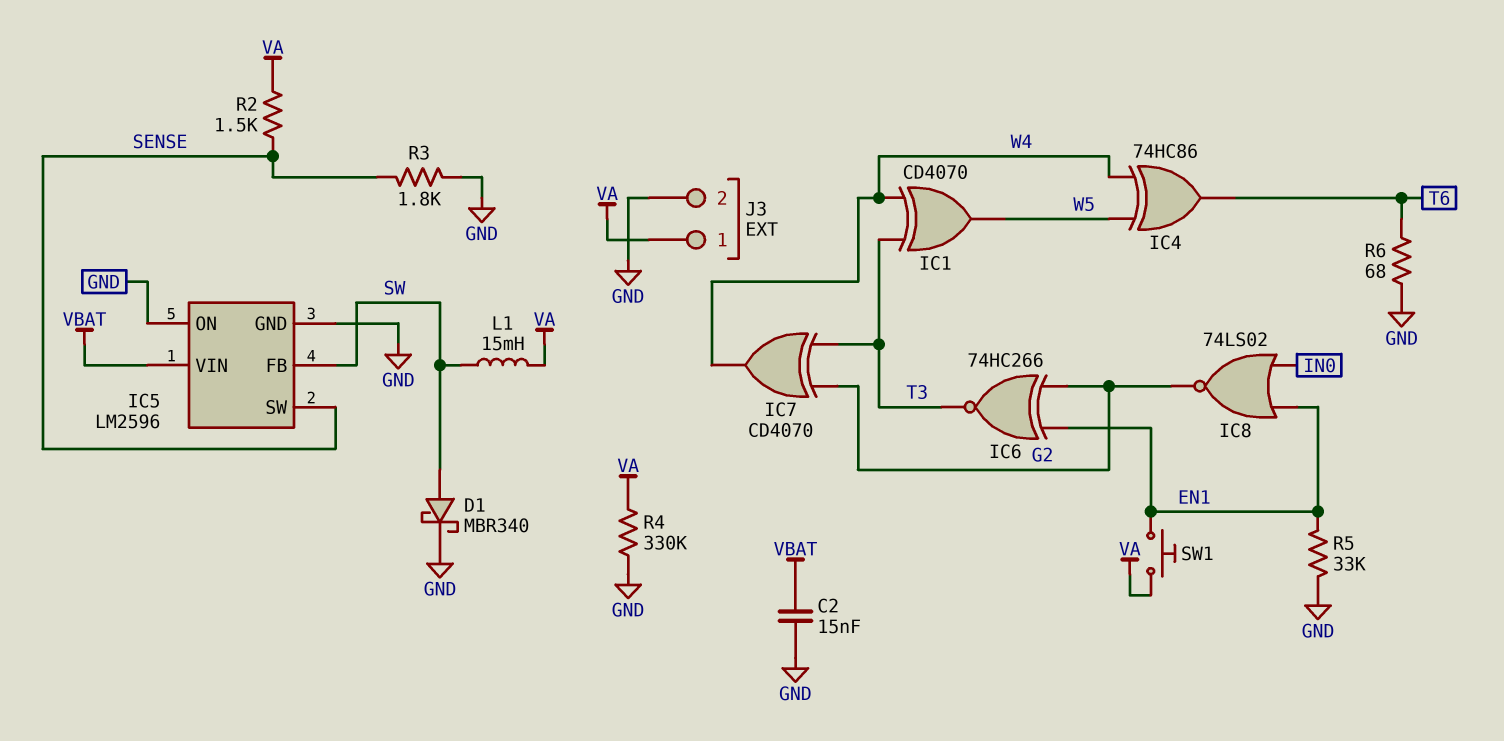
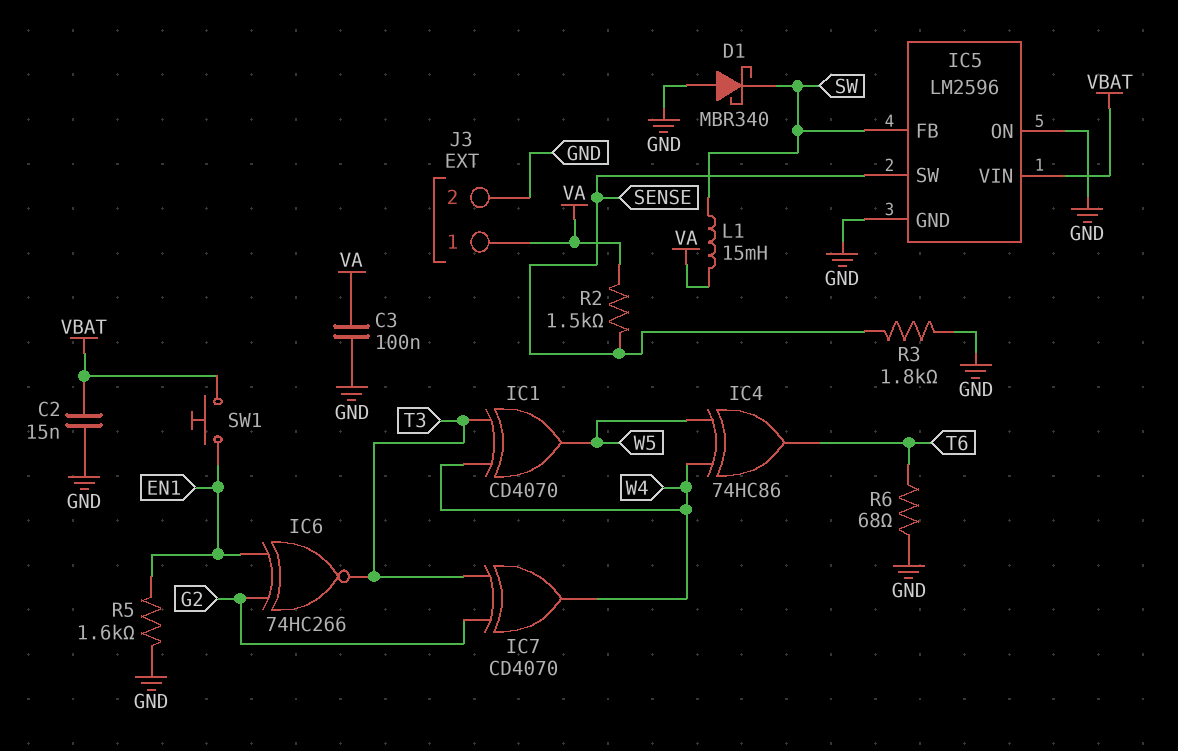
C3: none -> 100nF (GND, VA)
D1: schottky MBR340 (A SW, K GND) -> schottky MBR340 (A GND, K SW)
IC8: NOR 74LS02 (in EN1, in IN0, out G2) -> none
R4: 330k (GND, VA) -> none
R5: 33k (EN1, GND) -> 1.6k (EN1, GND)
SW1: button (EN1, VA) -> button (EN1, VBAT)

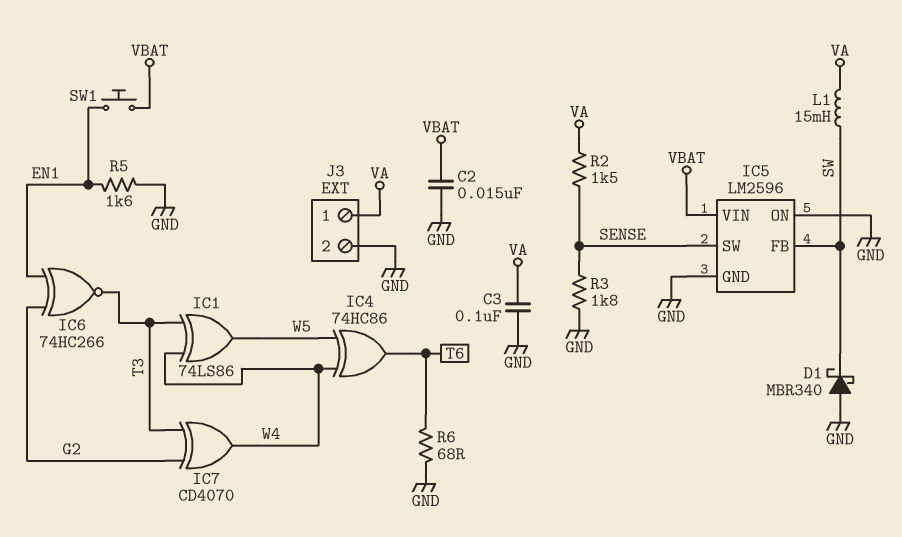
IC1: XOR CD4070 (in T3, in W4, out W5) -> XOR 74LS86 (in T3, in W4, out W5)

